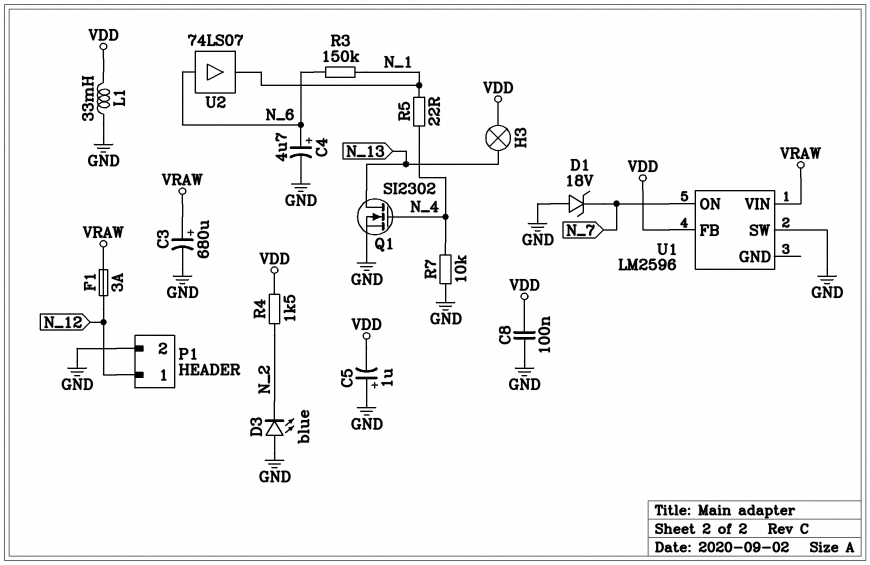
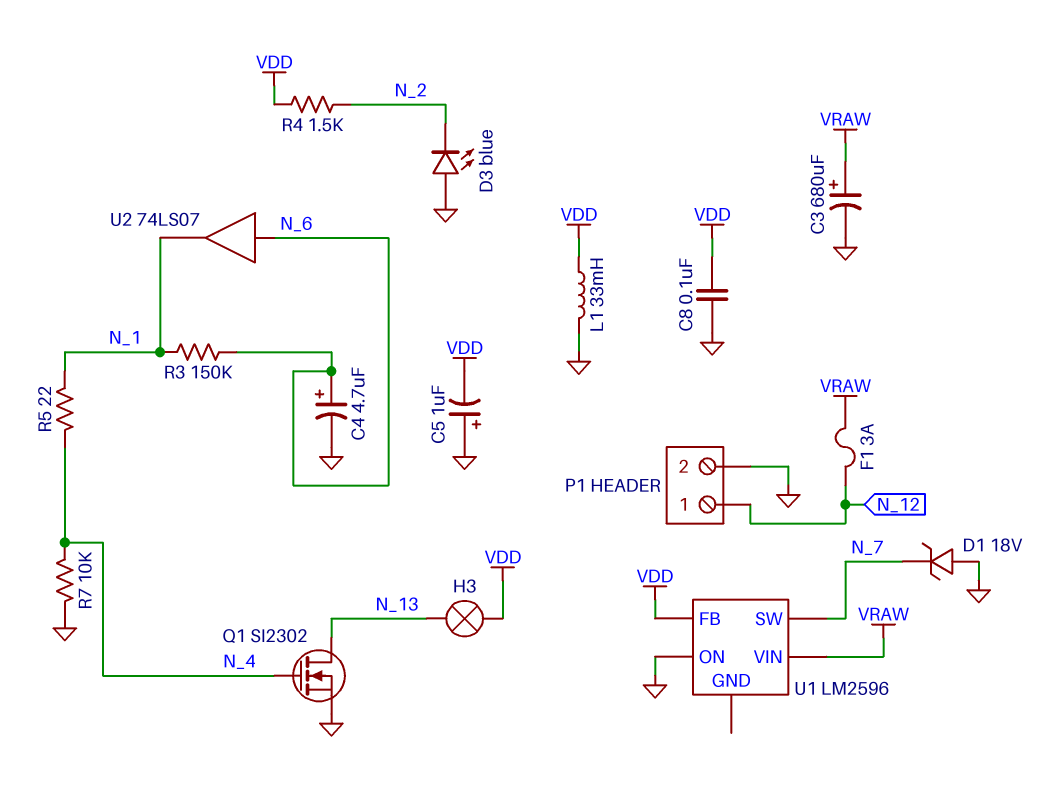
U1 pin ON: N_7 -> GND
U1 pin SW: GND -> N_7

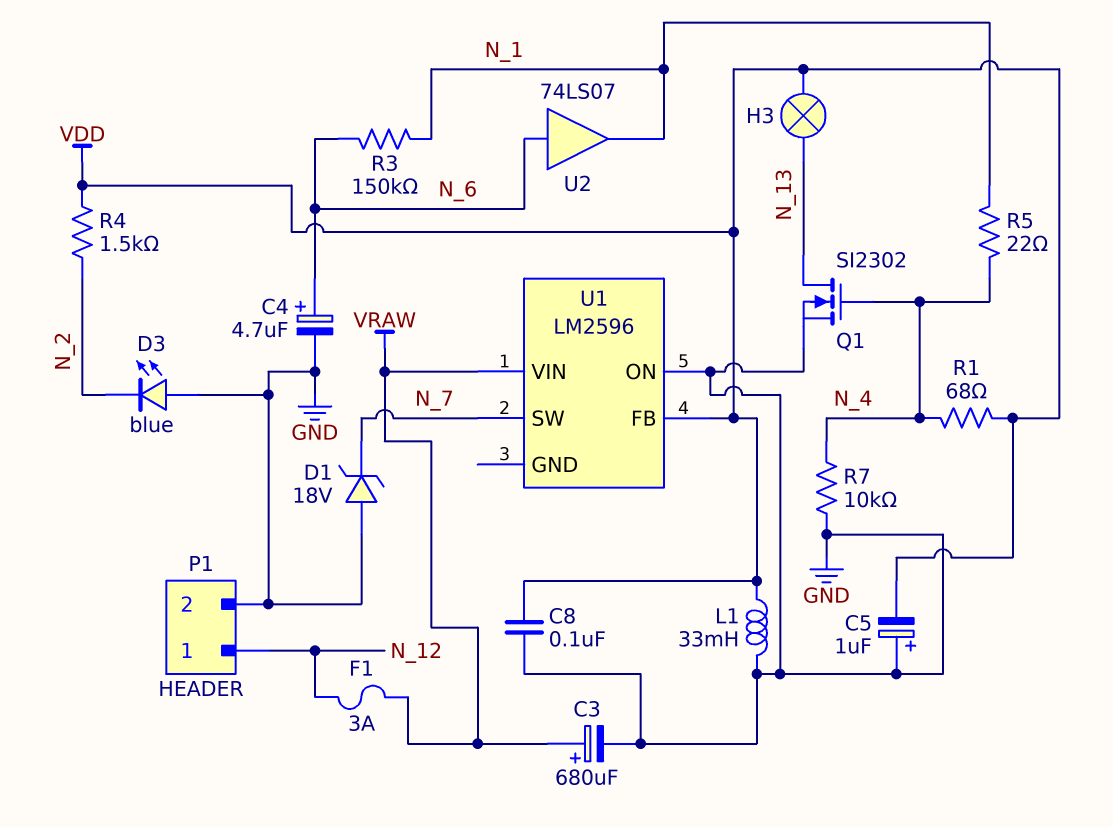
R1: none -> 68 (N_4, VDD)

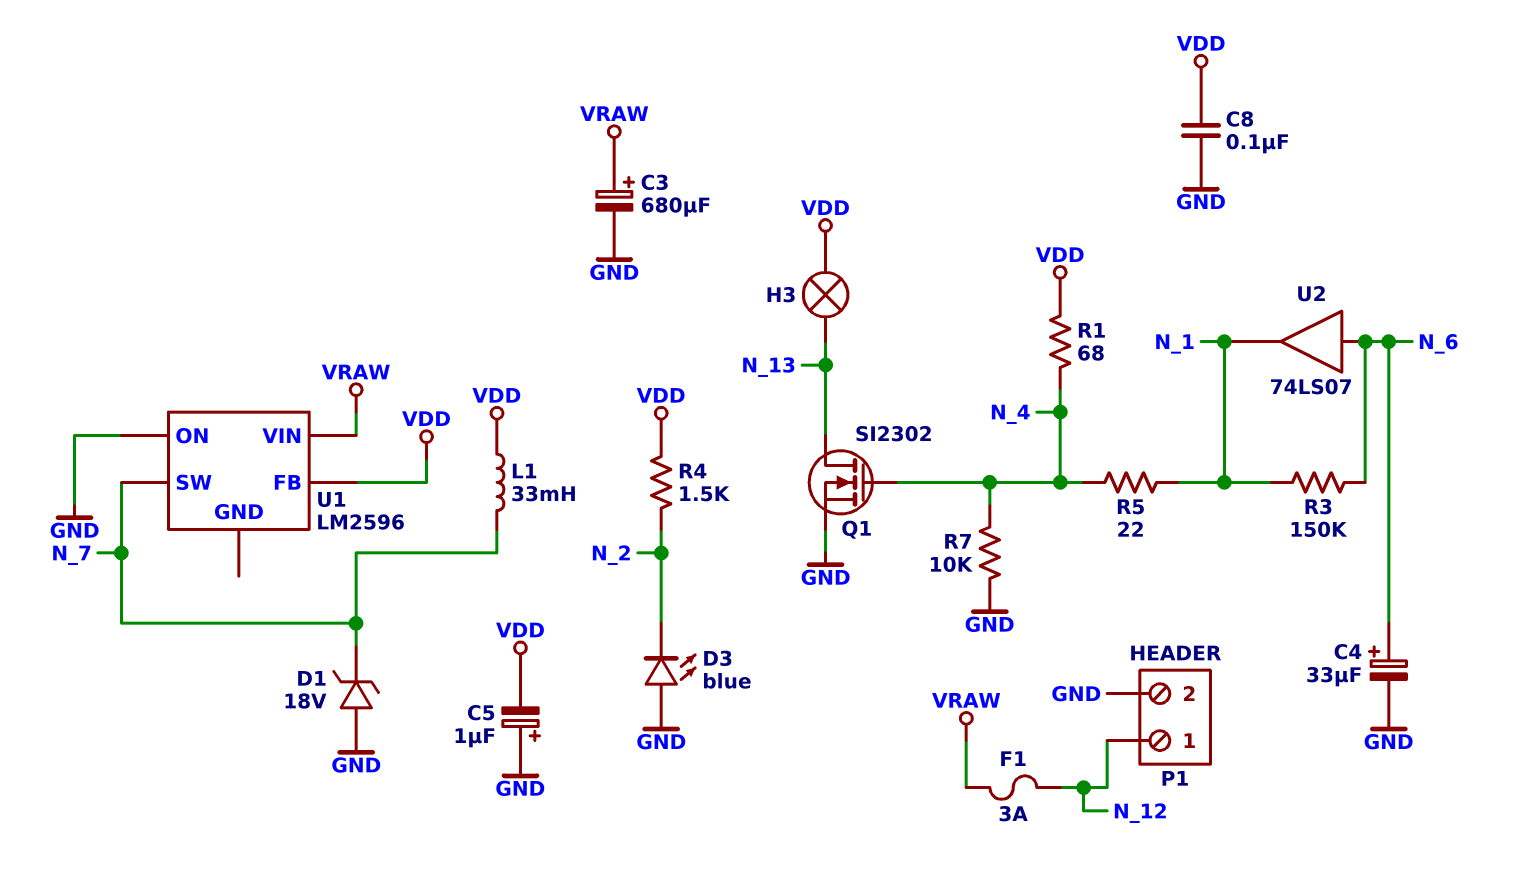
C4: 4.7uF (plus N_6, minus GND) -> 33uF (plus N_6, minus GND)
L1: 33mH (GND, VDD) -> 33mH (N_7, VDD)

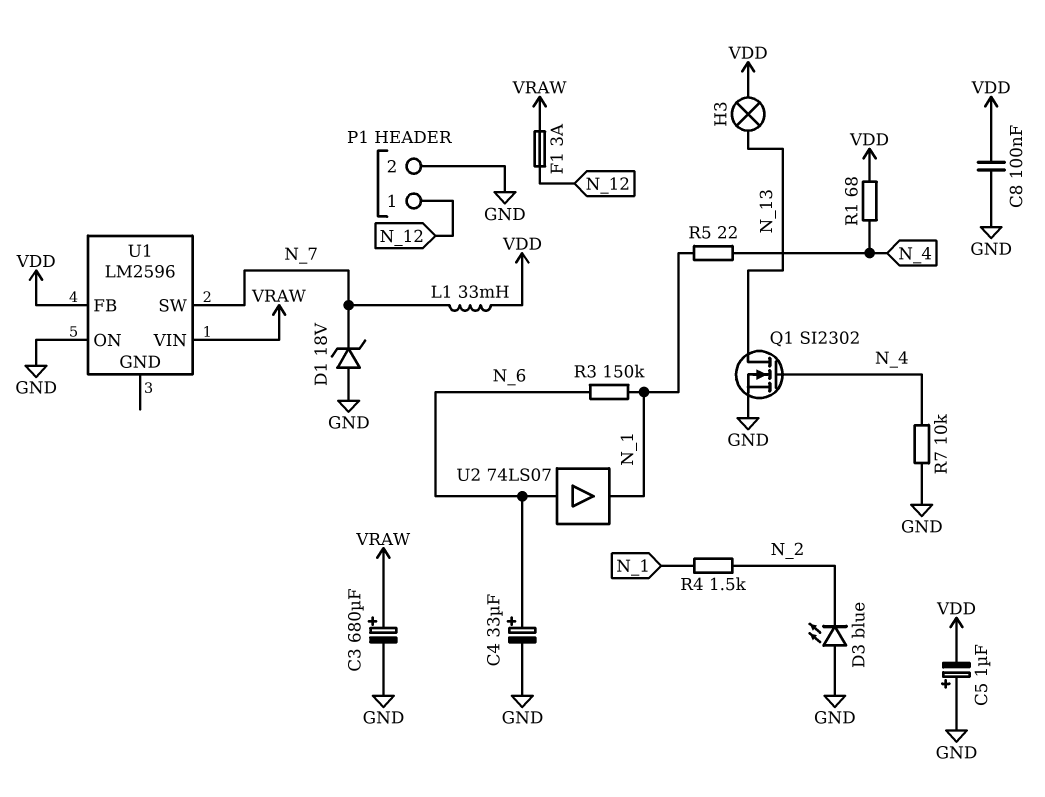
R4: 1.5k (N_2, VDD) -> 1.5k (N_1, N_2)

